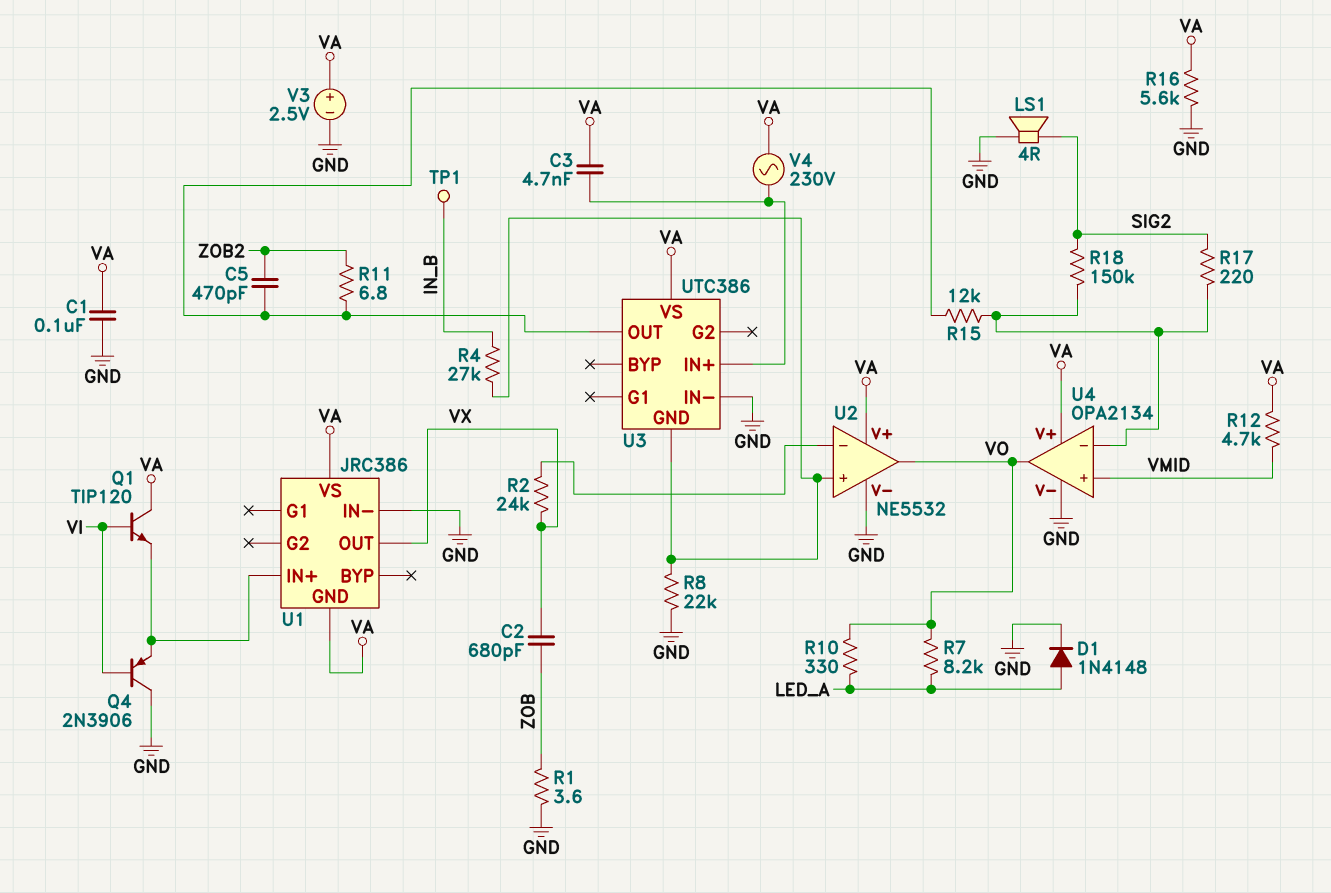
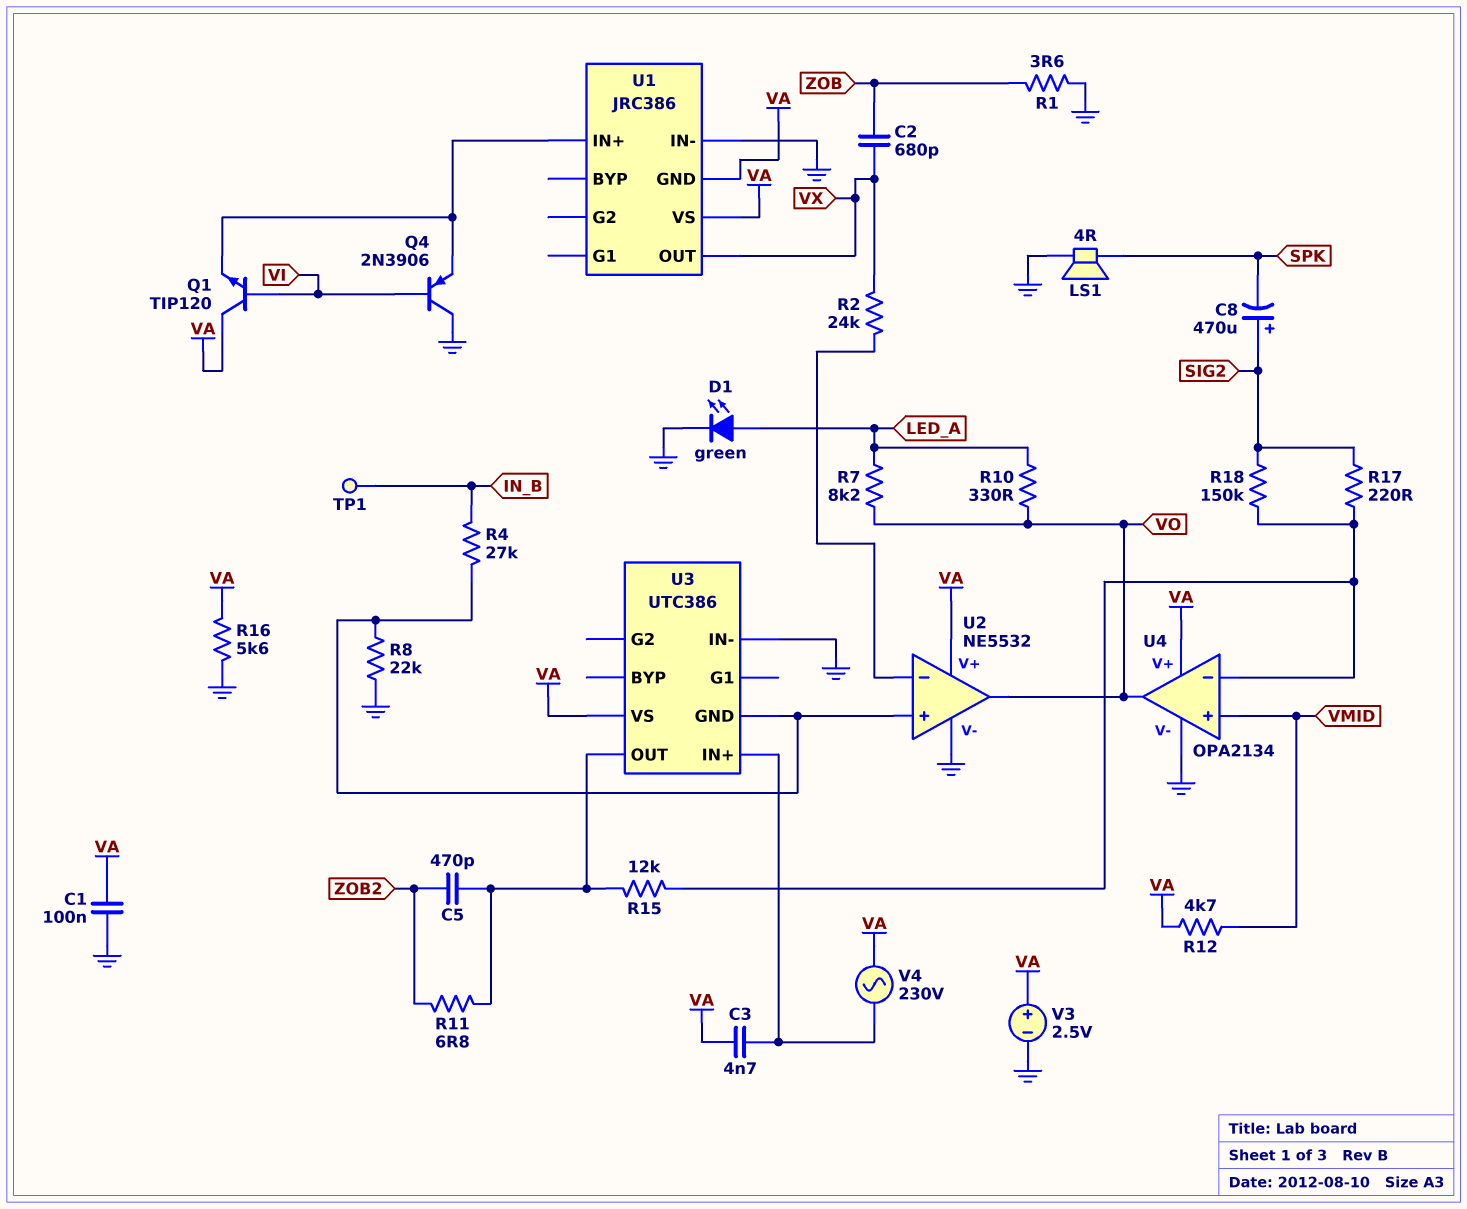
C8: none -> 470uF (plus SIG2, minus SPK)
D1: diode 1N4148 (A LED_A, K GND) -> LED green (A LED_A, K GND)
LS1: speaker 4R (GND, SIG2) -> speaker 4R (GND, SPK)

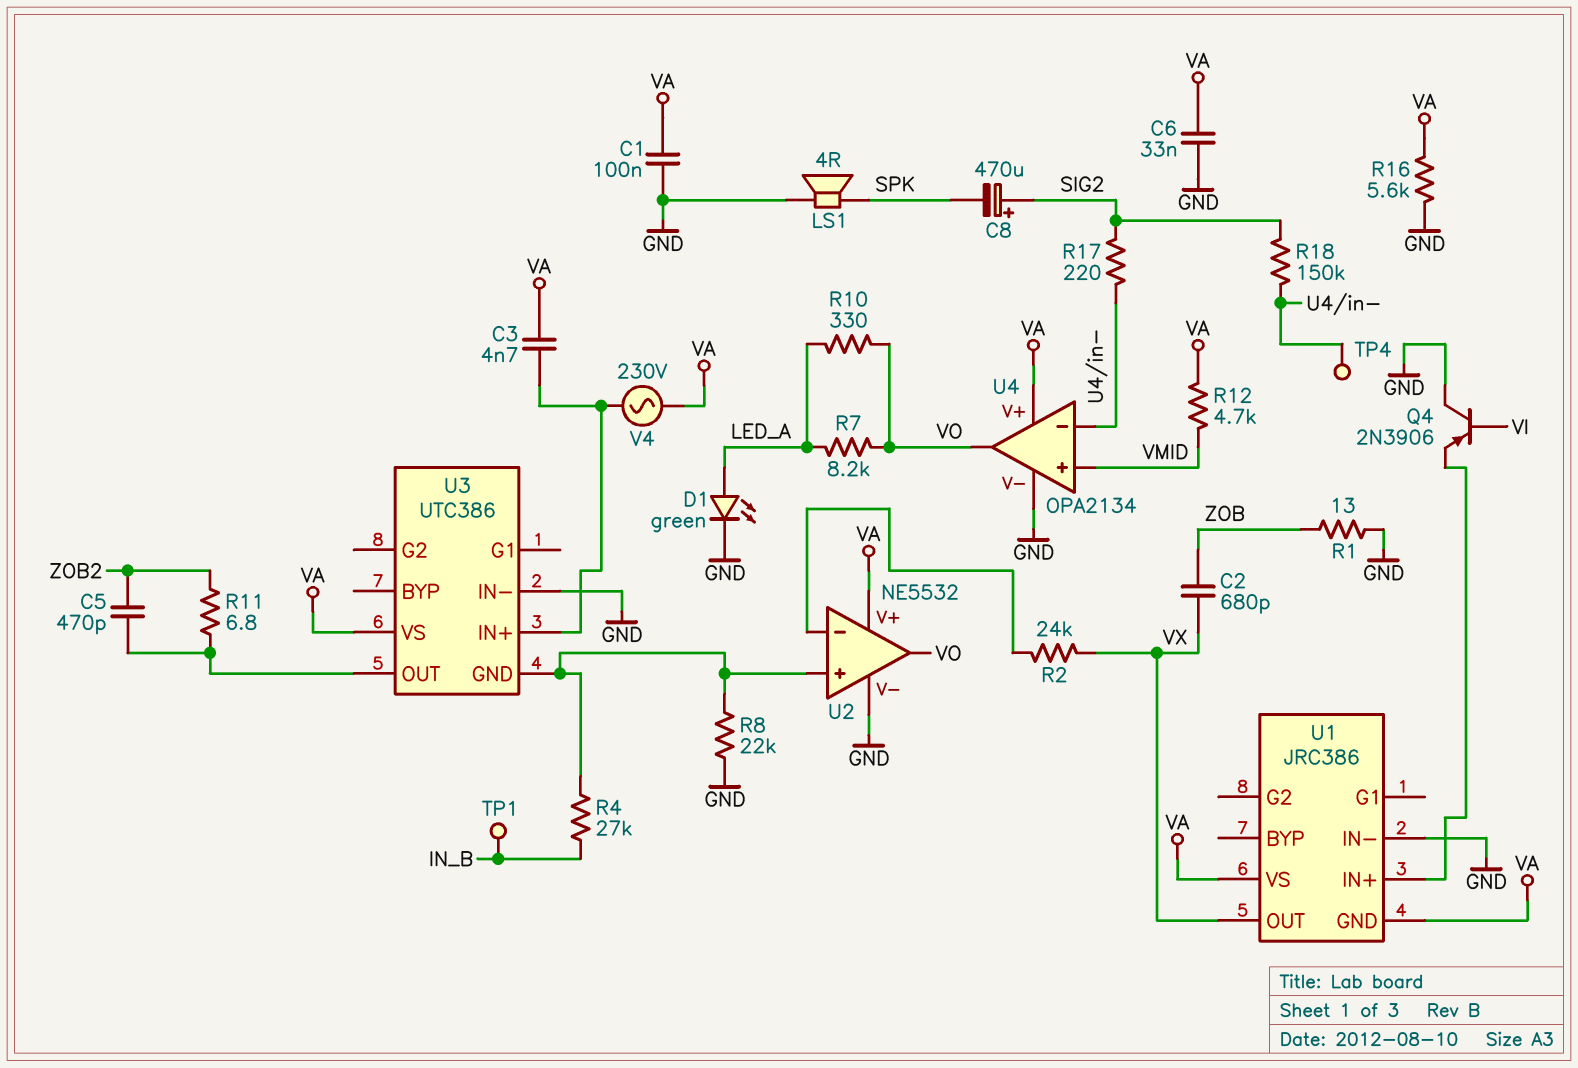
C6: none -> 33nF (GND, VA)
Q1: NPN TIP120 (B VI, C VA, E U1/IN+) -> none
R1: 3.6 (GND, ZOB) -> 13 (GND, ZOB)
R15: 12k (U3/OUT, U4/in-) -> none
TP4: none -> test point (U4/in-)
V3: 2.5V (plus VA, minus GND) -> none

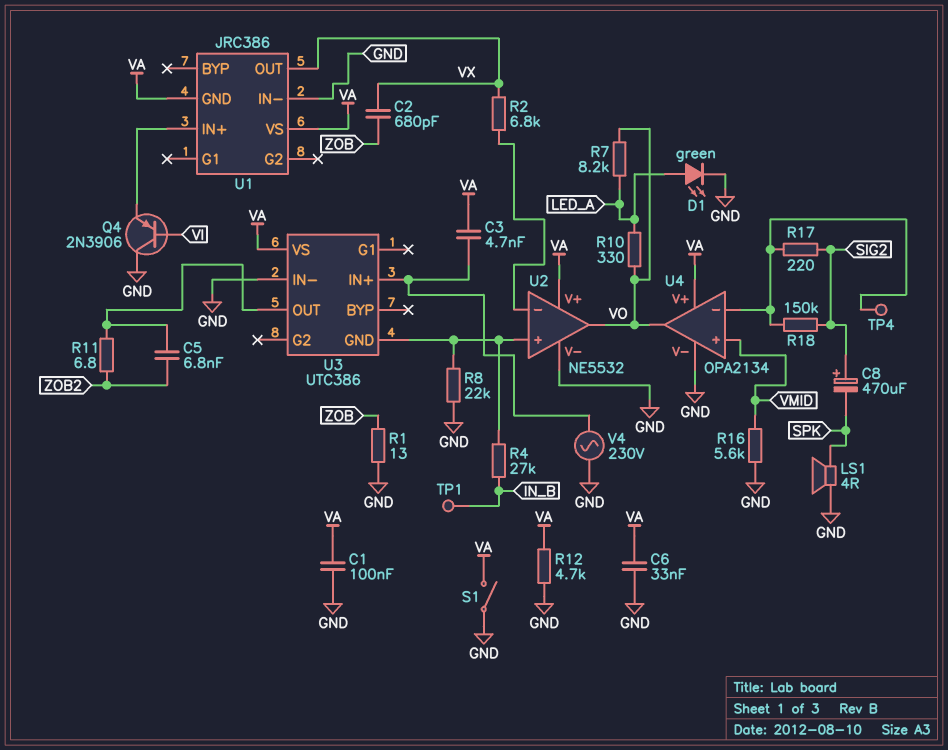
C5: 470pF (U3/OUT, ZOB2) -> 6.8nF (U3/OUT, ZOB2)
R2: 24k (U2/in-, VX) -> 6.8k (U2/in-, VX)
R12: 4.7k (VA, VMID) -> 4.7k (GND, VA)
R16: 5.6k (GND, VA) -> 5.6k (GND, VMID)
S1: none -> switch (GND, VA)
V4: AC 230V (U3/IN+, VA) -> AC 230V (GND, U3/IN+)

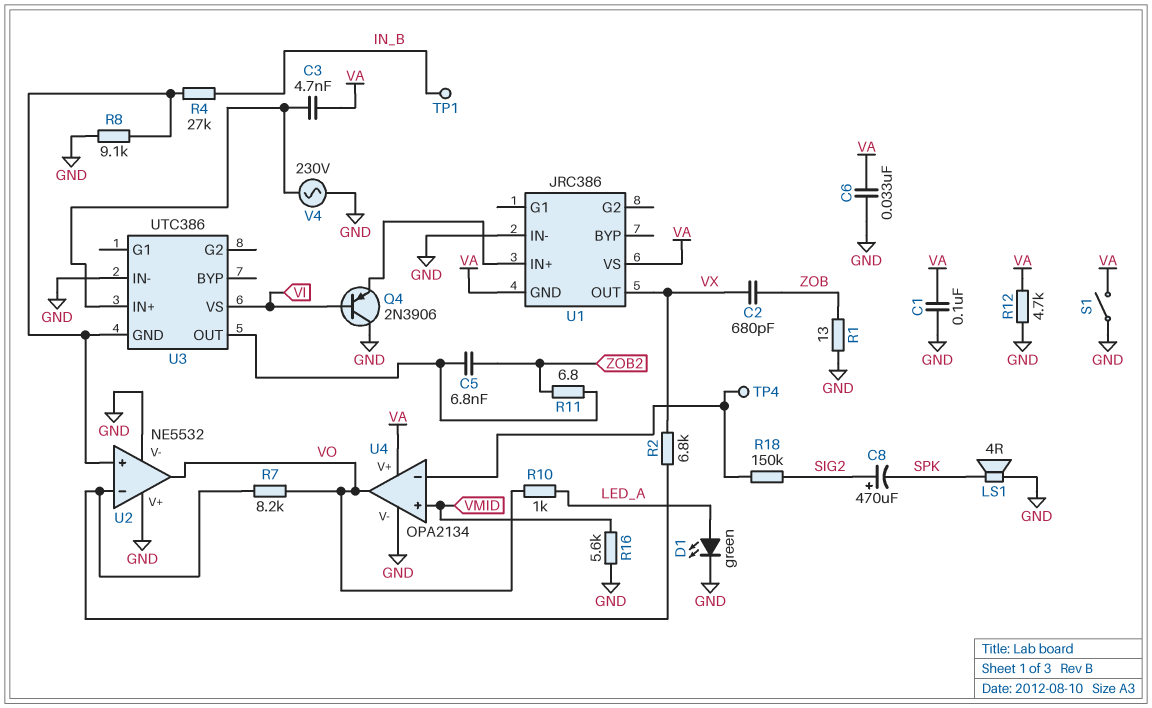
R7: 8.2k (LED_A, VO) -> 8.2k (U2/in-, VO)
R8: 22k (GND, U2/in+) -> 9.1k (GND, U2/in+)
R10: 330 (LED_A, VO) -> 1k (LED_A, VO)
R17: 220 (SIG2, U4/in-) -> none
U2 pin V+: VA -> GND
U3 pin VS: VA -> VI

